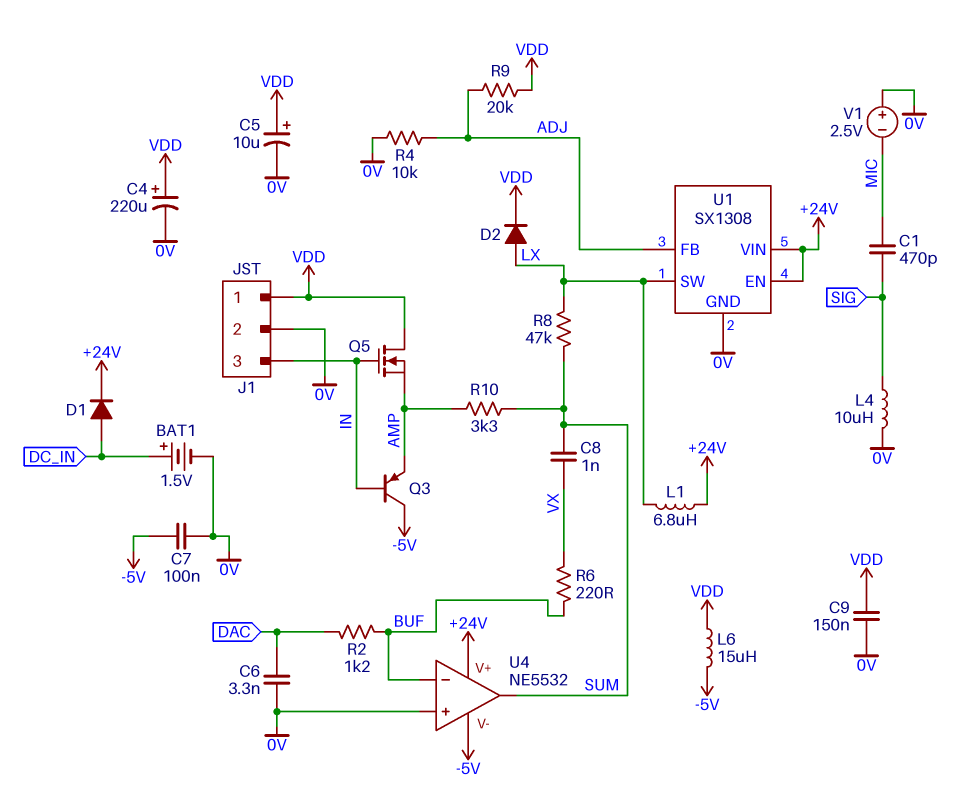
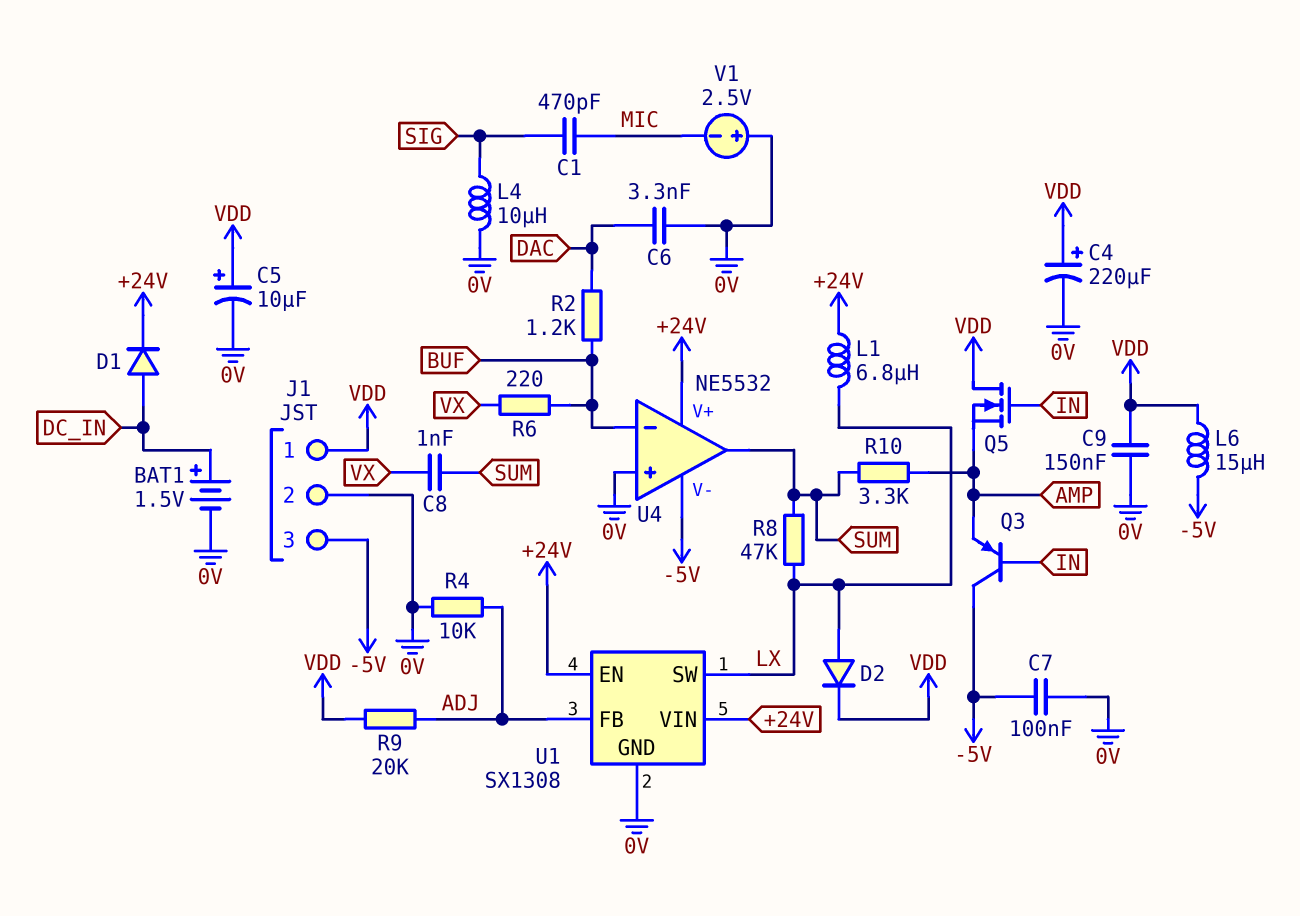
J1 pin 3: IN -> -5V

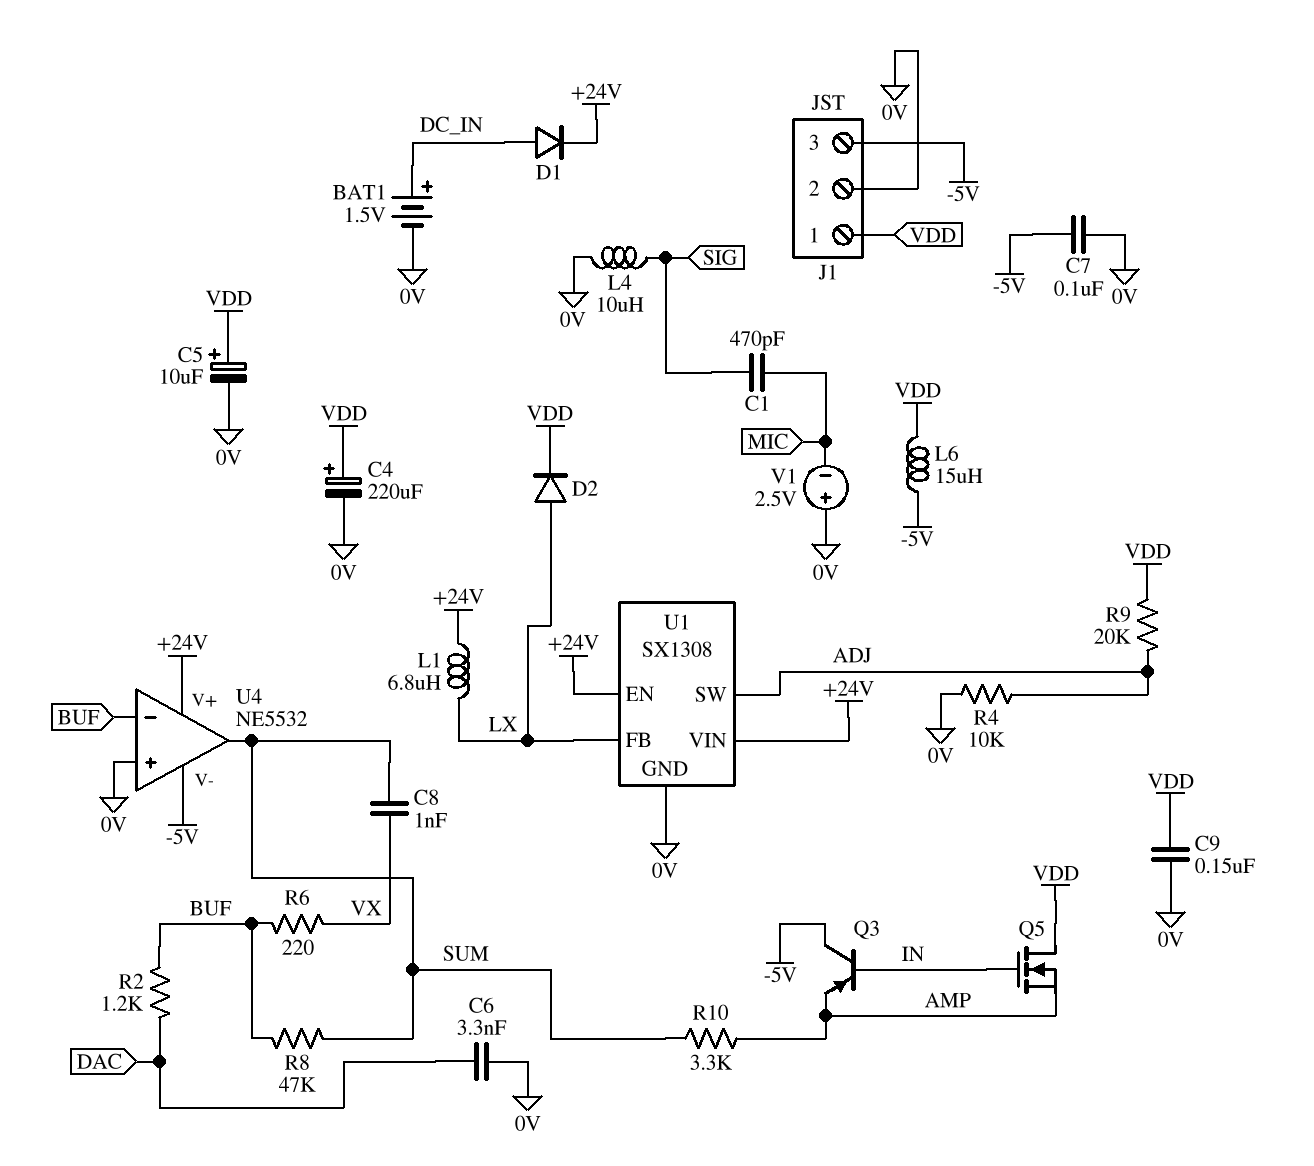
R8: 47k (LX, SUM) -> 47k (BUF, SUM)
U1 pin FB: ADJ -> LX
U1 pin SW: LX -> ADJ

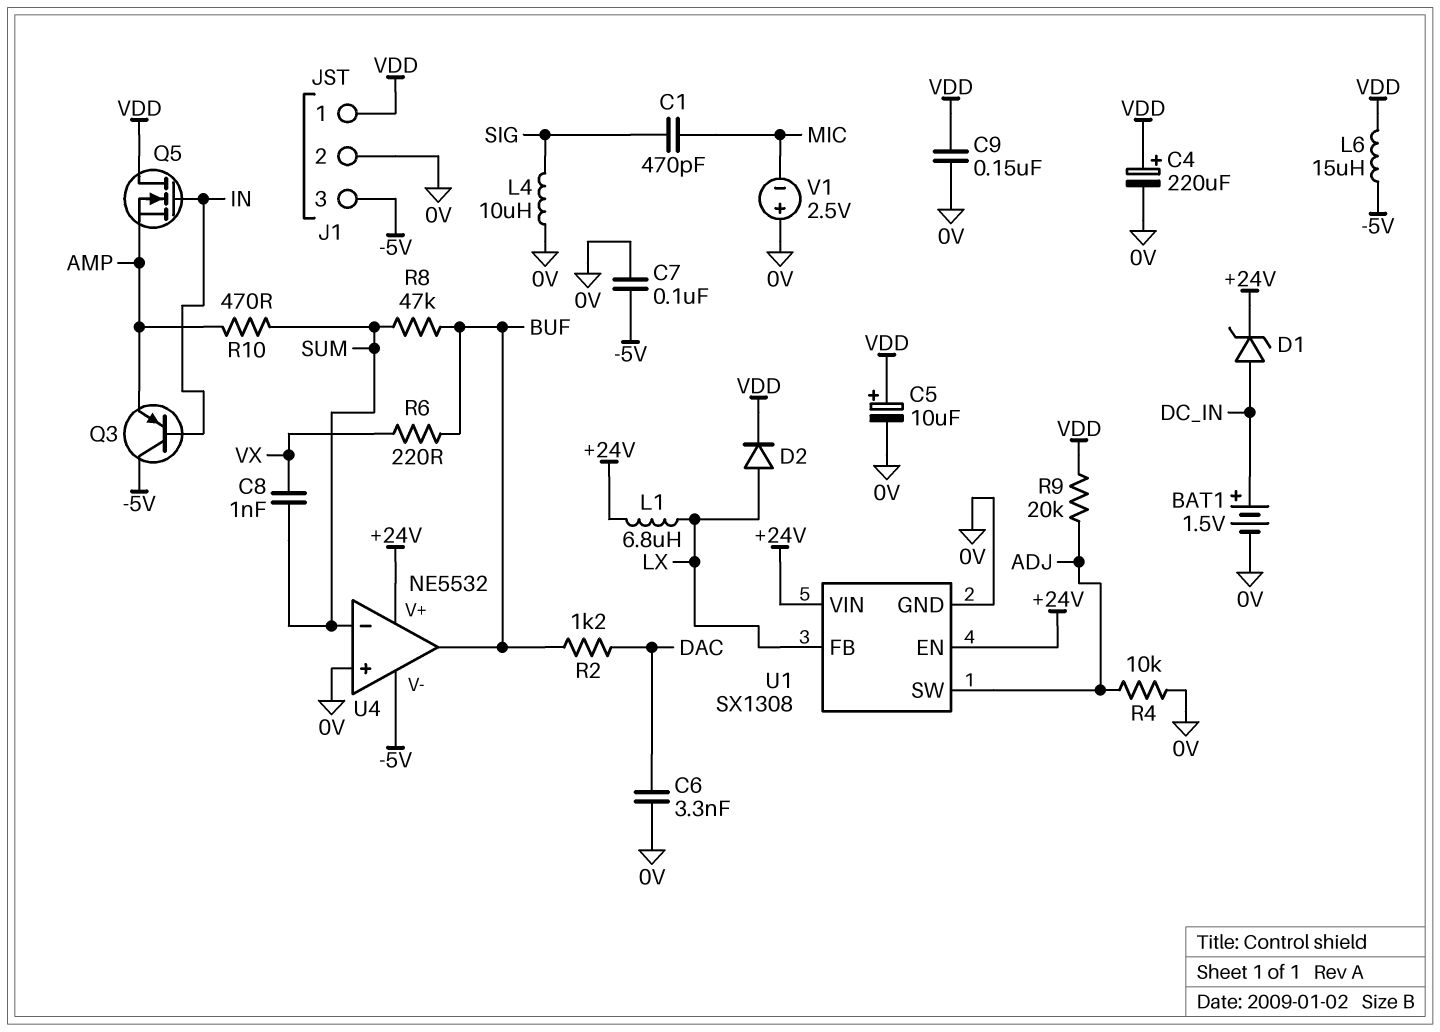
D1: diode (A DC_IN, K +24V) -> zener (A DC_IN, K +24V)
R10: 3.3k (AMP, SUM) -> 470 (AMP, SUM)
U4 pin in-: BUF -> SUM
U4 pin out: SUM -> BUF

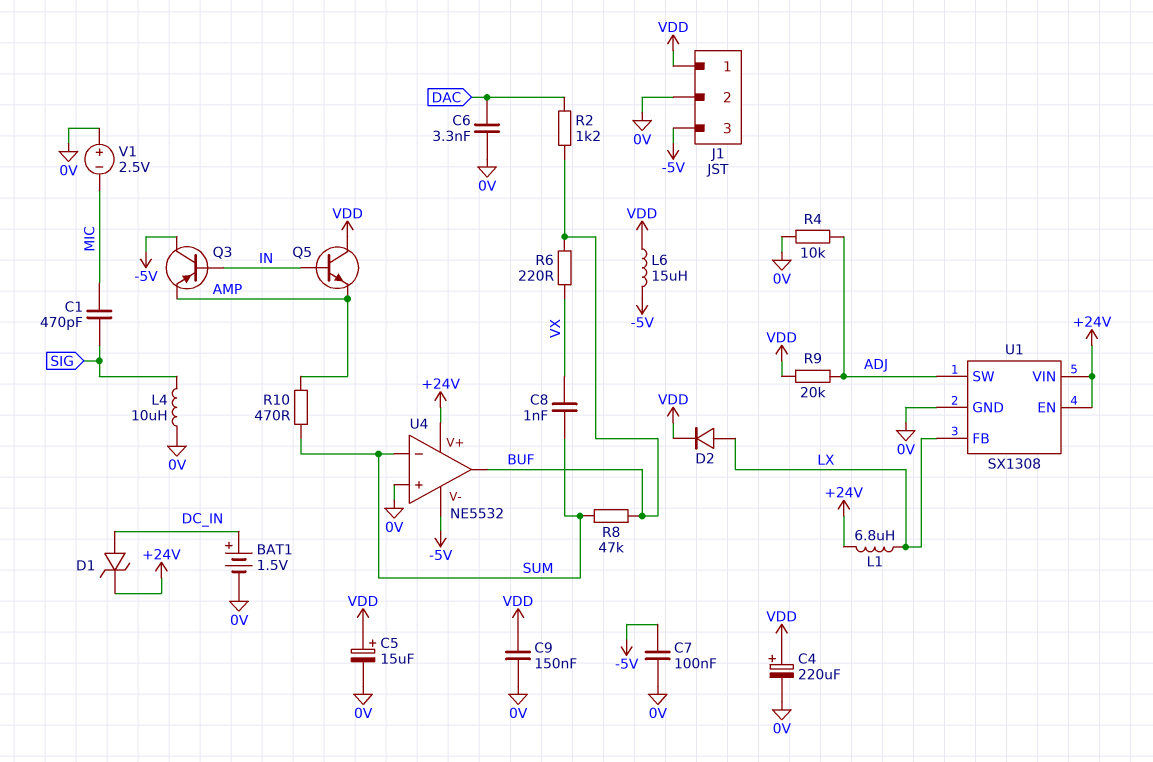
C5: 10uF (plus VDD, minus 0V) -> 15uF (plus VDD, minus 0V)
Q5: NMOS (G IN, D VDD, S AMP) -> NPN (B IN, C VDD, E AMP)

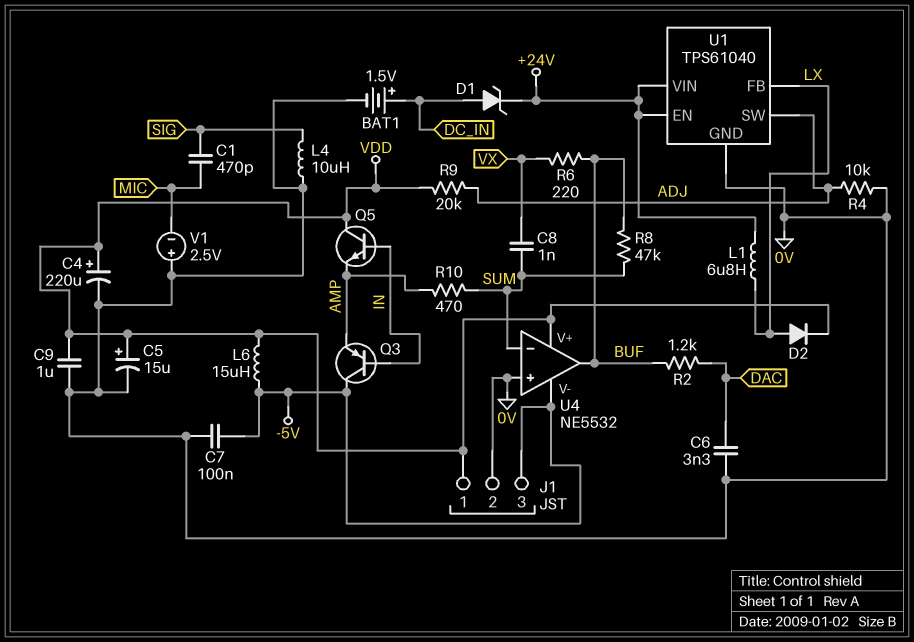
C9: 150nF (0V, VDD) -> 1uF (0V, VDD)
U1: SX1308 -> TPS61040
U4 pin V+: +24V -> VDD

